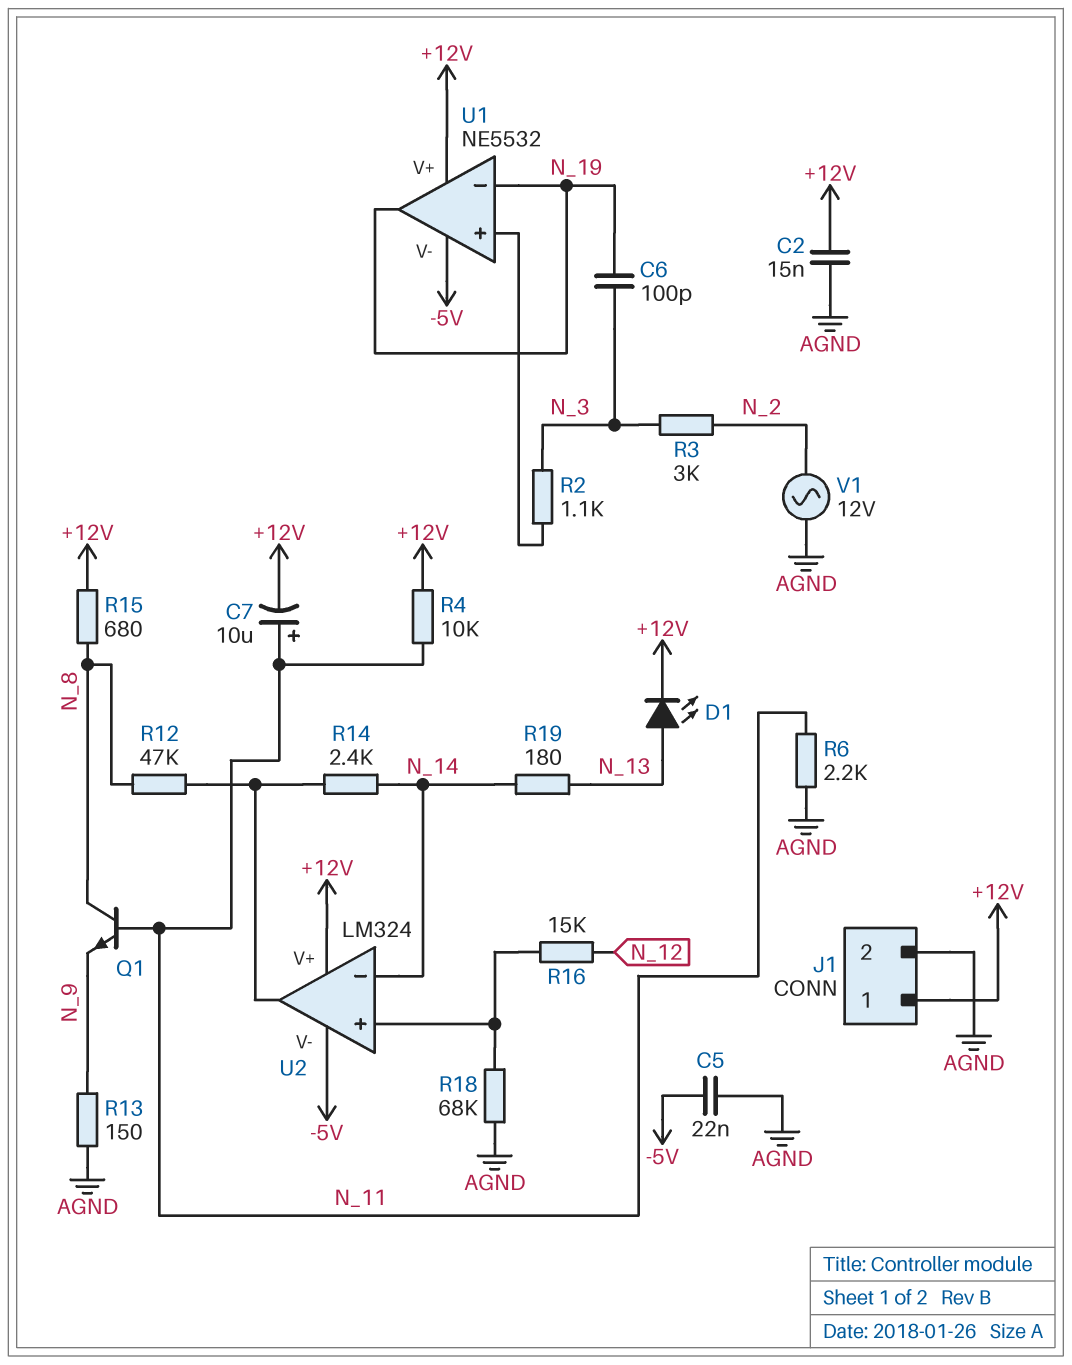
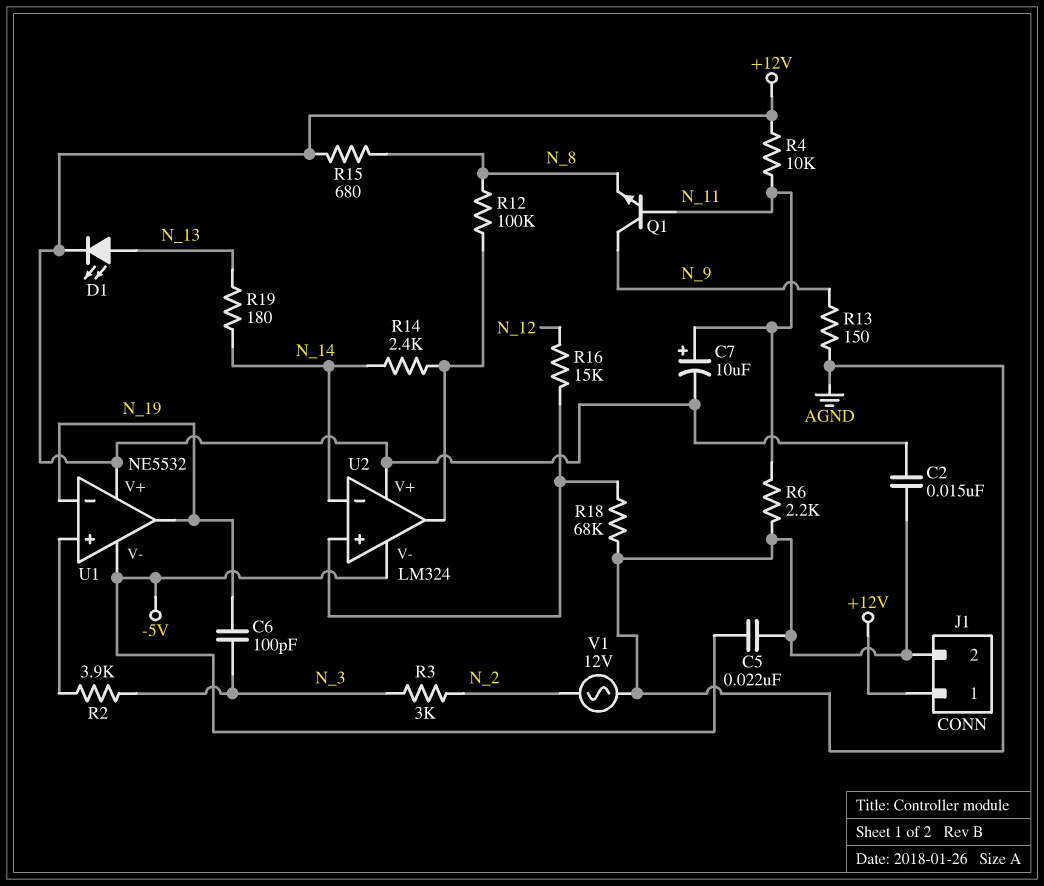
Q1: NPN (B N_11, C N_8, E N_9) -> NPN (B N_11, C N_9, E N_8)
R2: 1.1k (N_3, U1/in+) -> 3.9k (N_3, U1/in+)
R12: 47k (N_8, U2/out) -> 100k (N_8, U2/out)

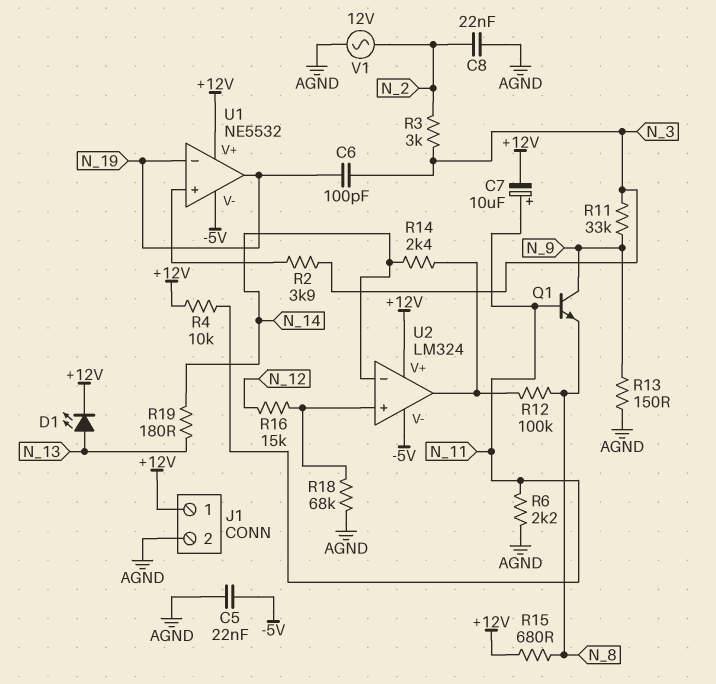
C2: 15nF (+12V, AGND) -> none
C8: none -> 22nF (AGND, N_2)
R11: none -> 33k (N_3, N_9)

